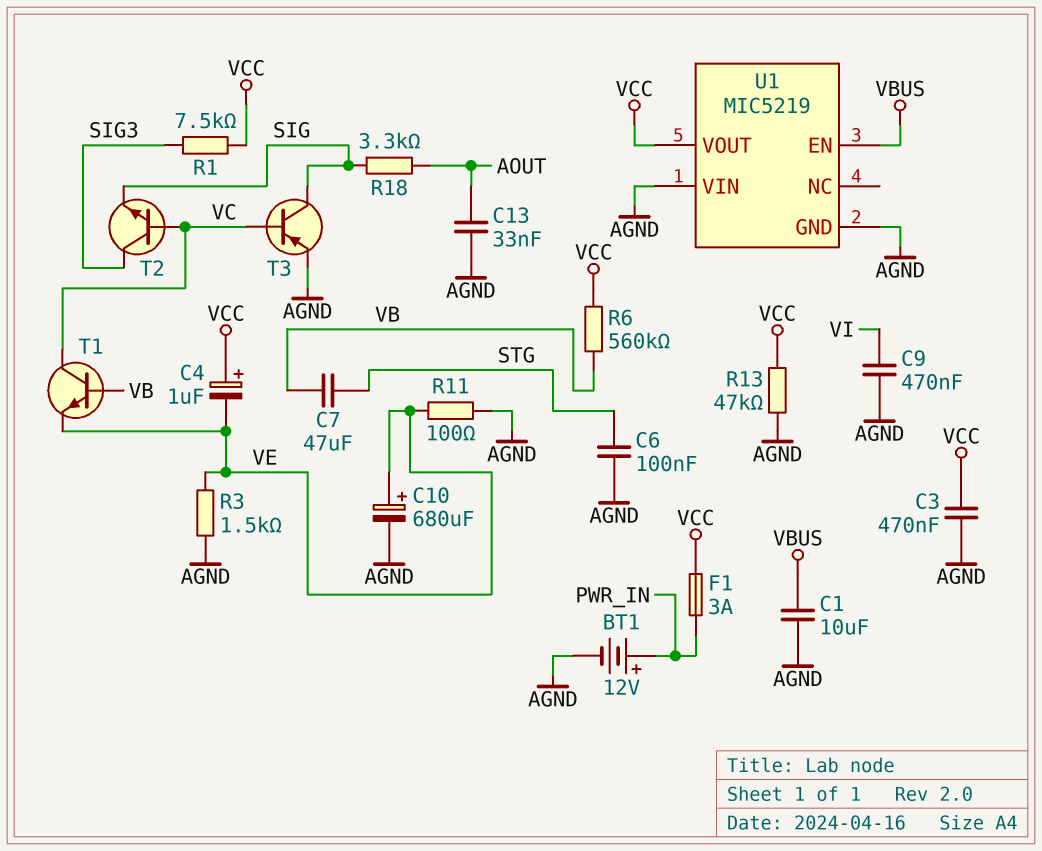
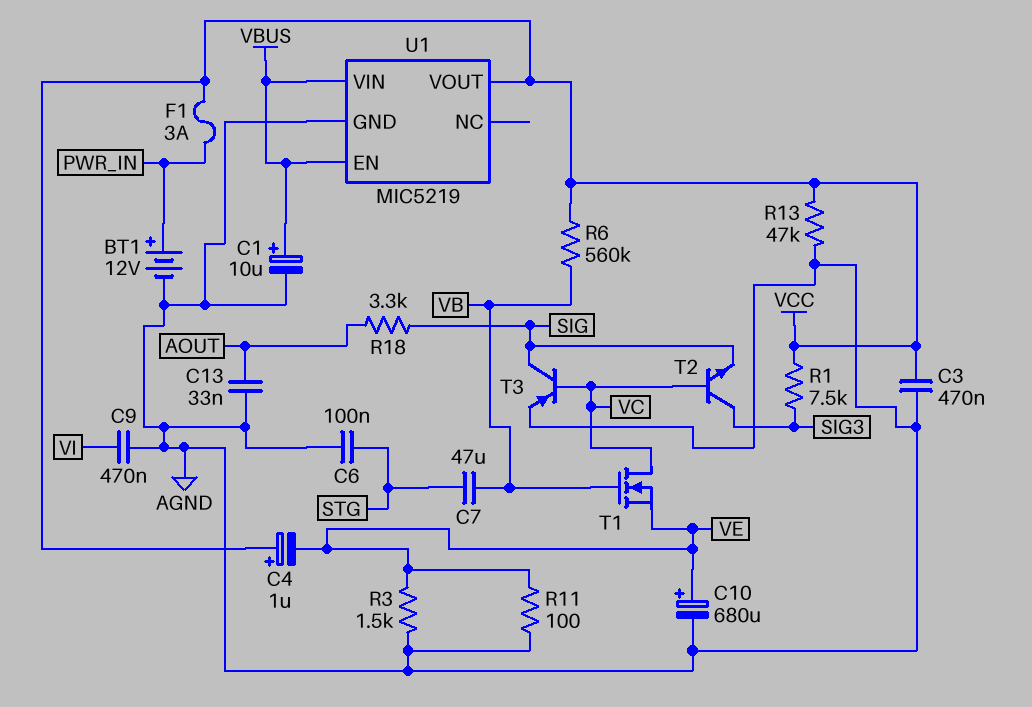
C1: 10uF (AGND, VBUS) -> 10uF (plus VBUS, minus AGND)
T1: NPN (B VB, C VC, E VE) -> NMOS (G VB, D VC, S VE)
U1 pin VIN: AGND -> VBUS

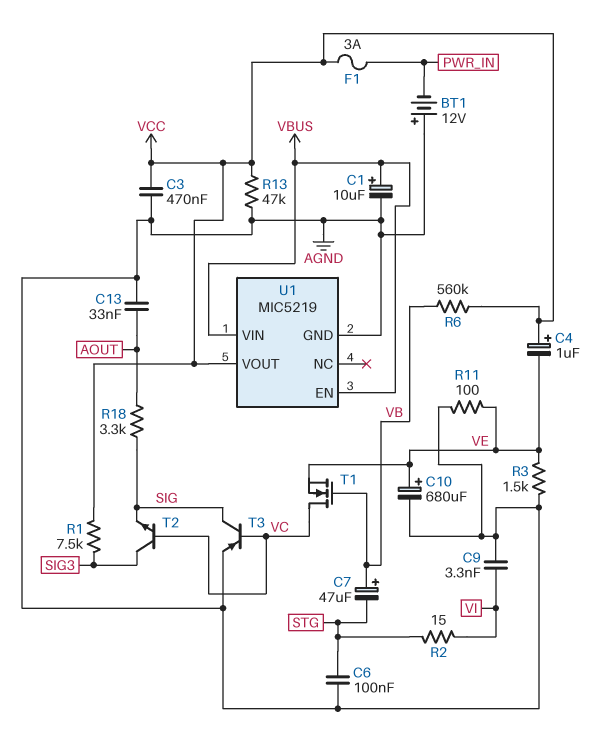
BT1: 12V (plus PWR_IN, minus AGND) -> 12V (plus AGND, minus PWR_IN)
C7: 47uF (STG, VB) -> 47uF (plus VB, minus STG)
C9: 470nF (AGND, VI) -> 3.3nF (AGND, VI)
R2: none -> 15 (STG, VI)

